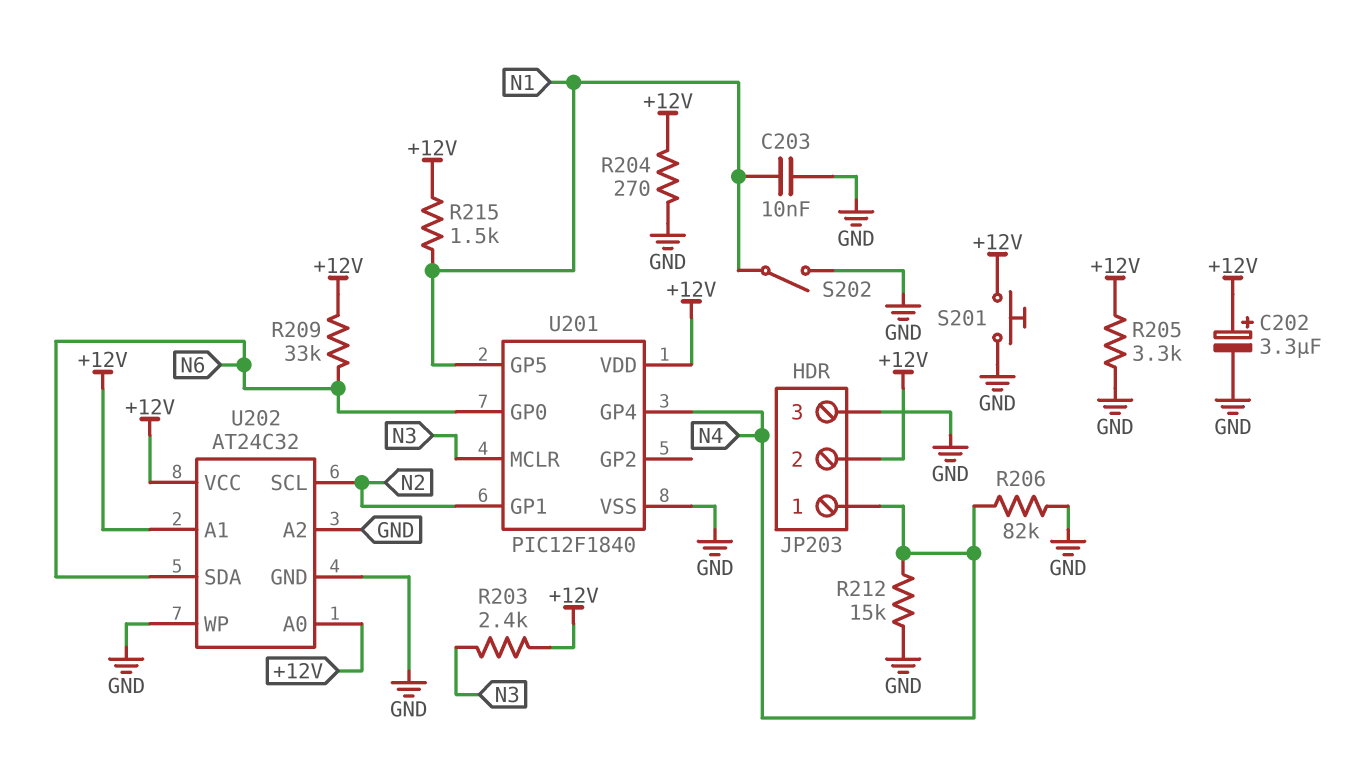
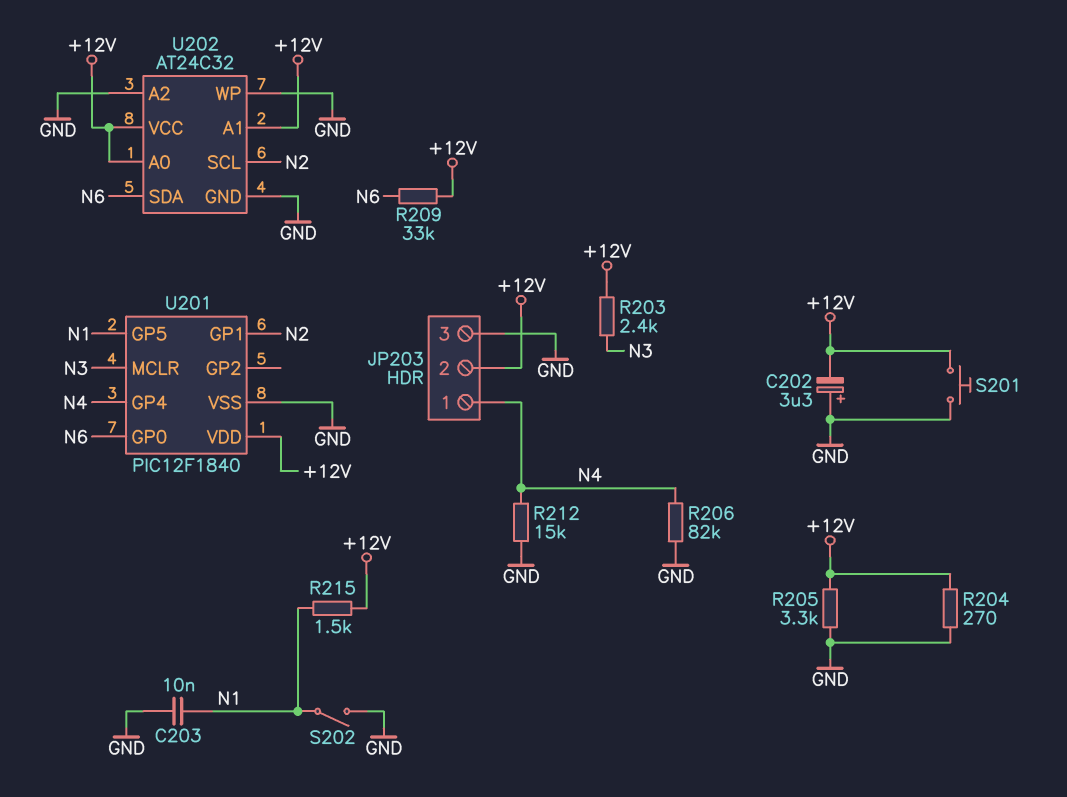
C202: 3.3uF (plus +12V, minus GND) -> 3.3uF (plus GND, minus +12V)

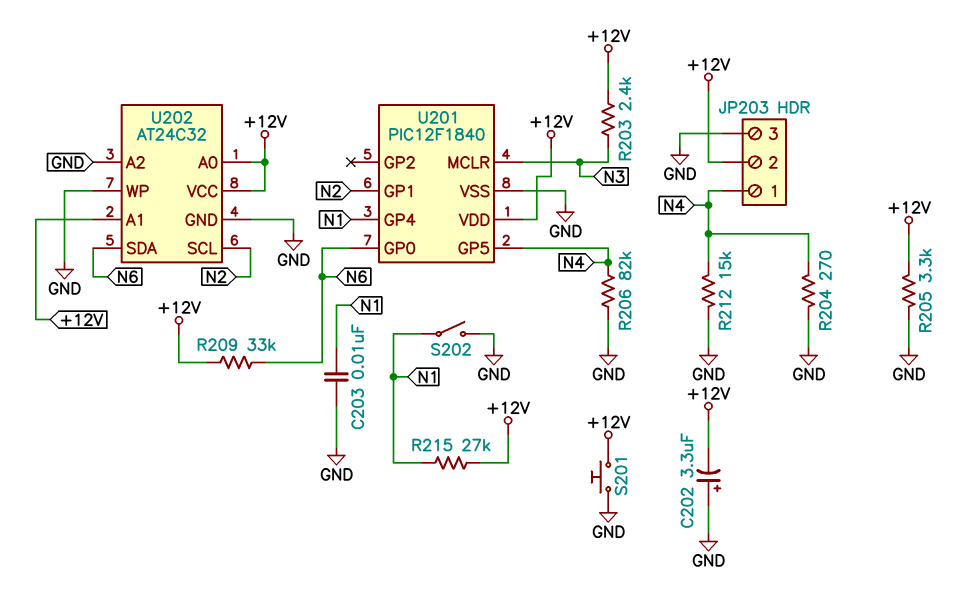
R204: 270 (+12V, GND) -> 270 (GND, N4)
R215: 1.5k (+12V, N1) -> 27k (+12V, N1)
U201 pin GP4: N4 -> N1
U201 pin GP5: N1 -> N4

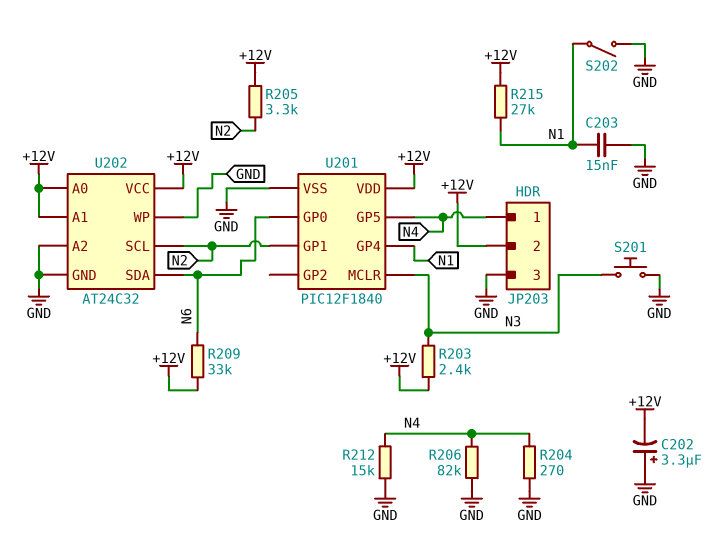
C203: 10nF (GND, N1) -> 15nF (GND, N1)
R205: 3.3k (+12V, GND) -> 3.3k (+12V, N2)
S201: button (+12V, GND) -> button (GND, N3)

